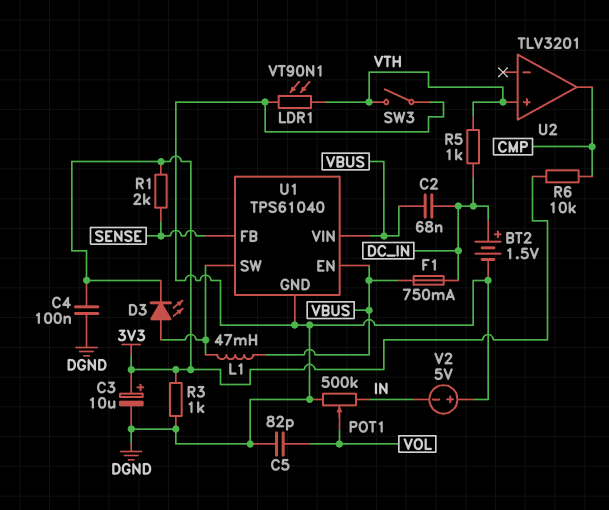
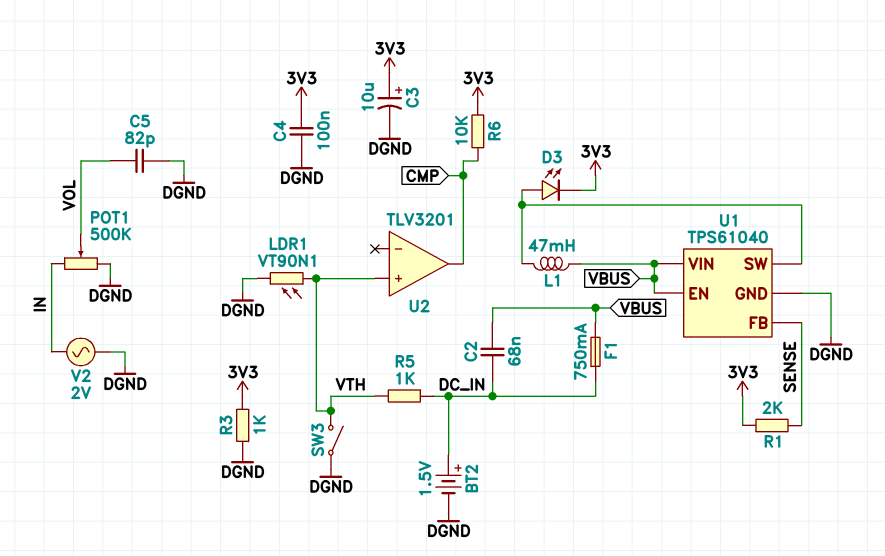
V2: 5V (plus DGND, minus IN) -> AC 2V (DGND, IN)

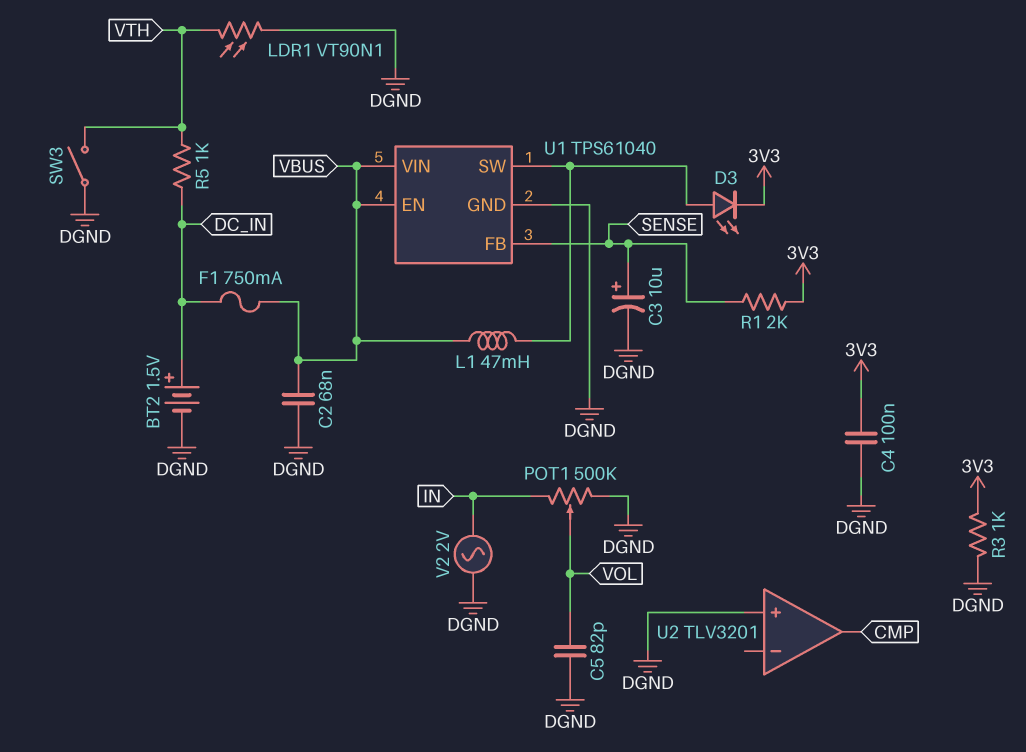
C2: 68nF (DC_IN, VBUS) -> 68nF (DGND, VBUS)
C3: 10uF (plus 3V3, minus DGND) -> 10uF (plus SENSE, minus DGND)
R6: 10k (3V3, CMP) -> none
U2 pin in+: VTH -> DGND

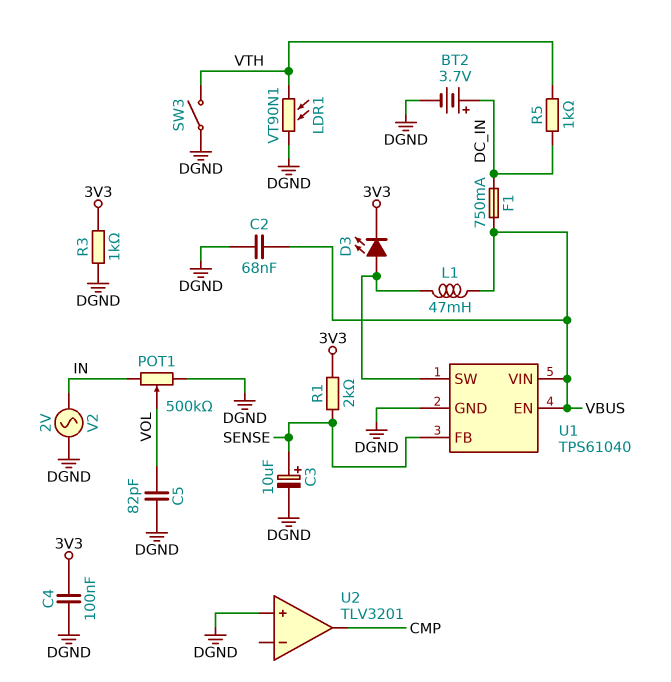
BT2: 1.5V (plus DC_IN, minus DGND) -> 3.7V (plus DC_IN, minus DGND)

